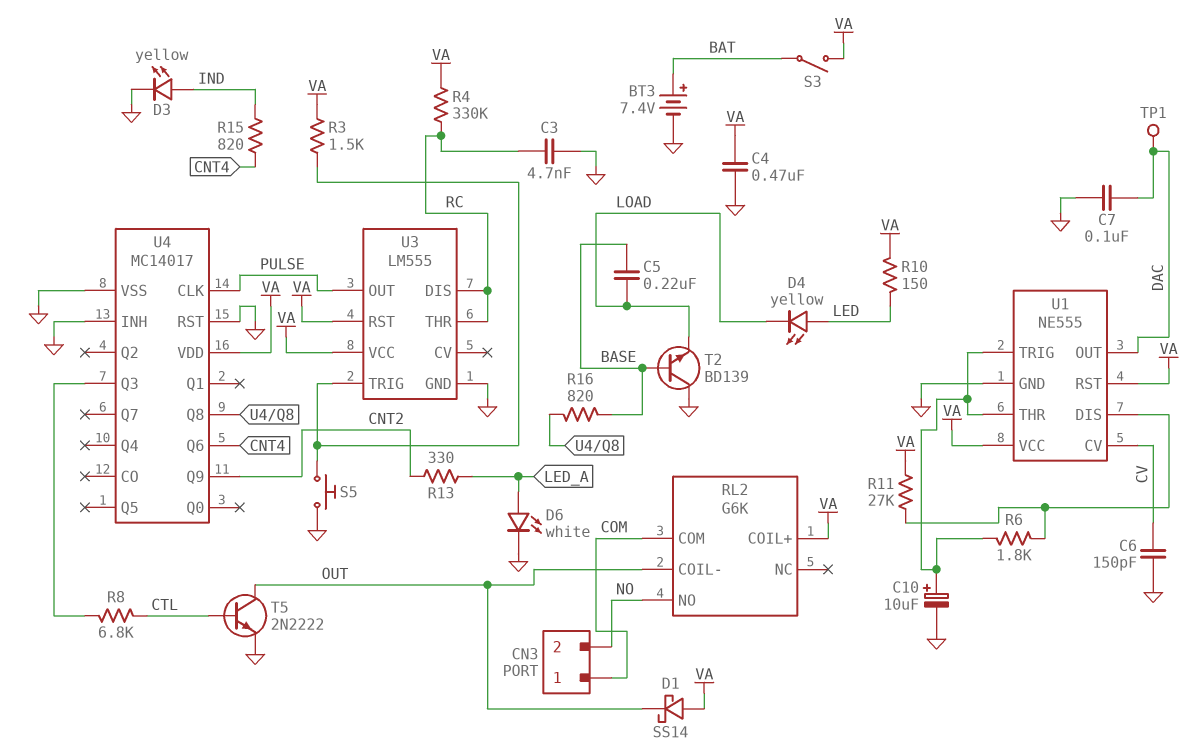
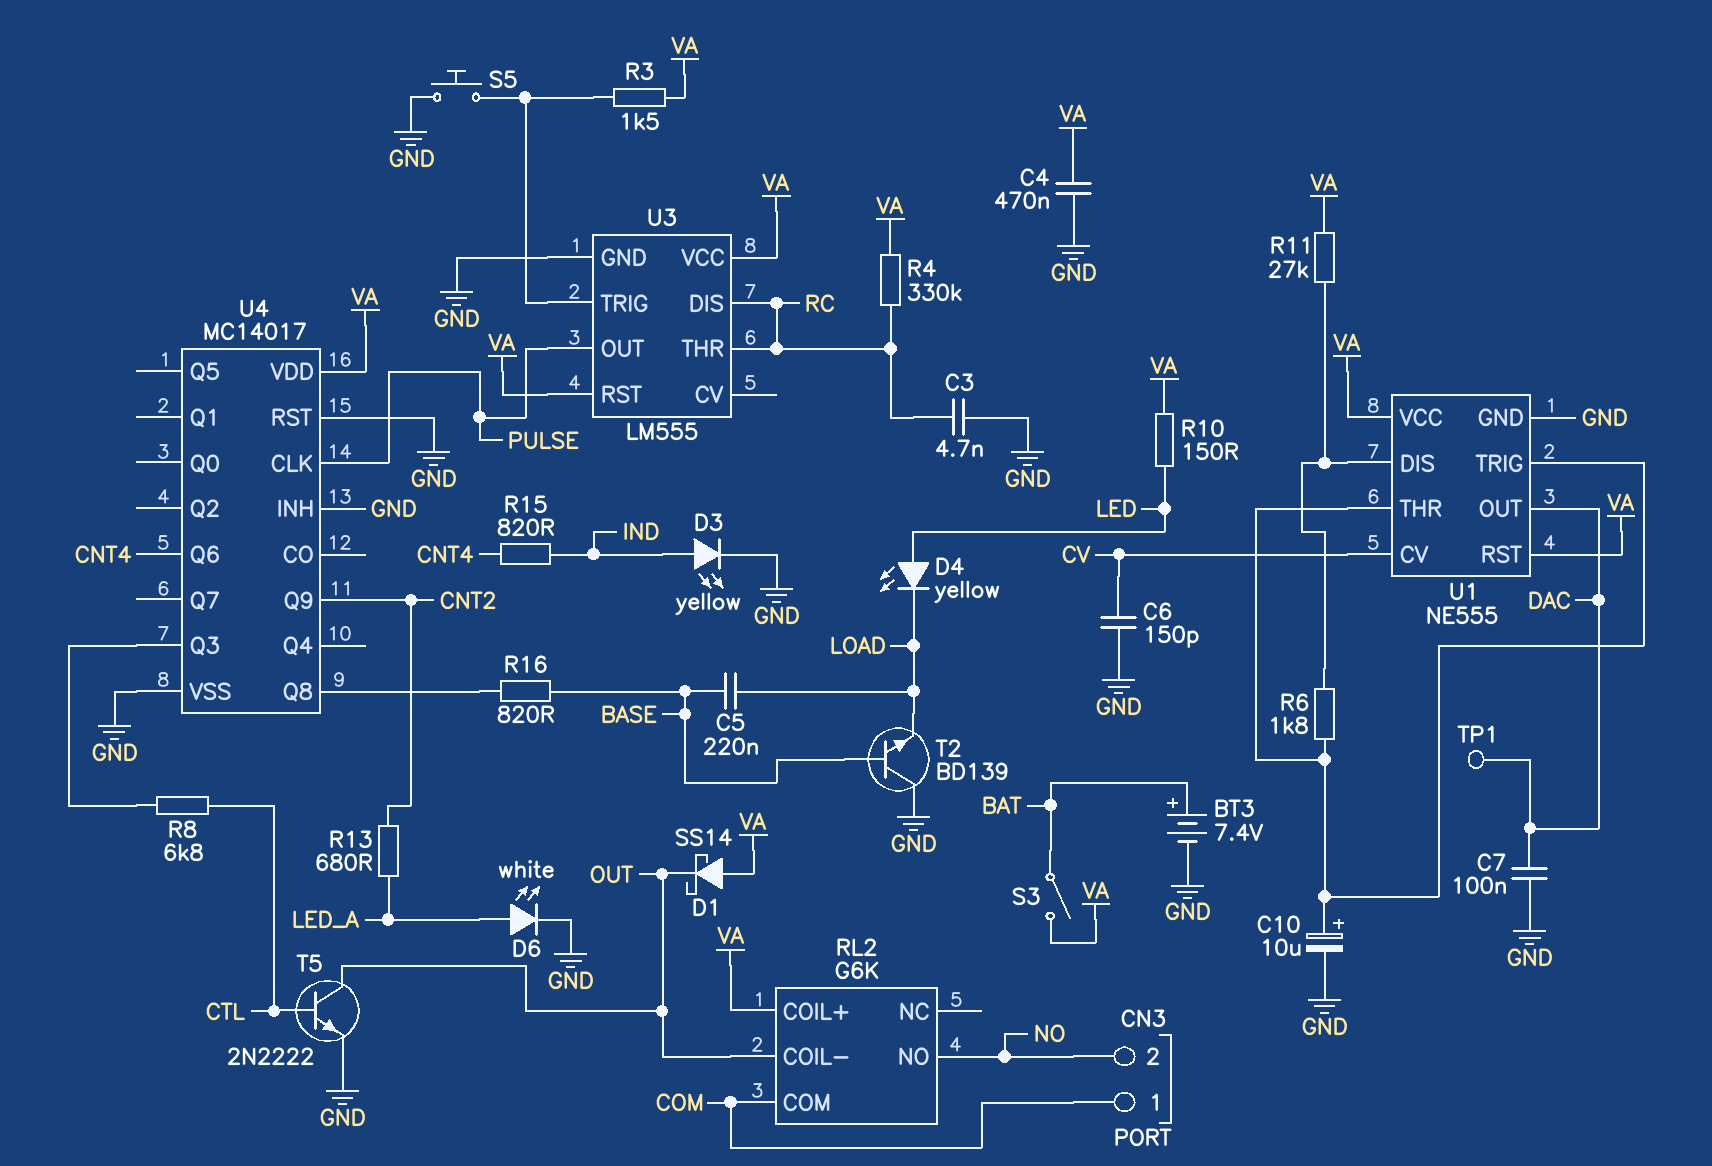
R13: 330 (CNT2, LED_A) -> 680 (CNT2, LED_A)

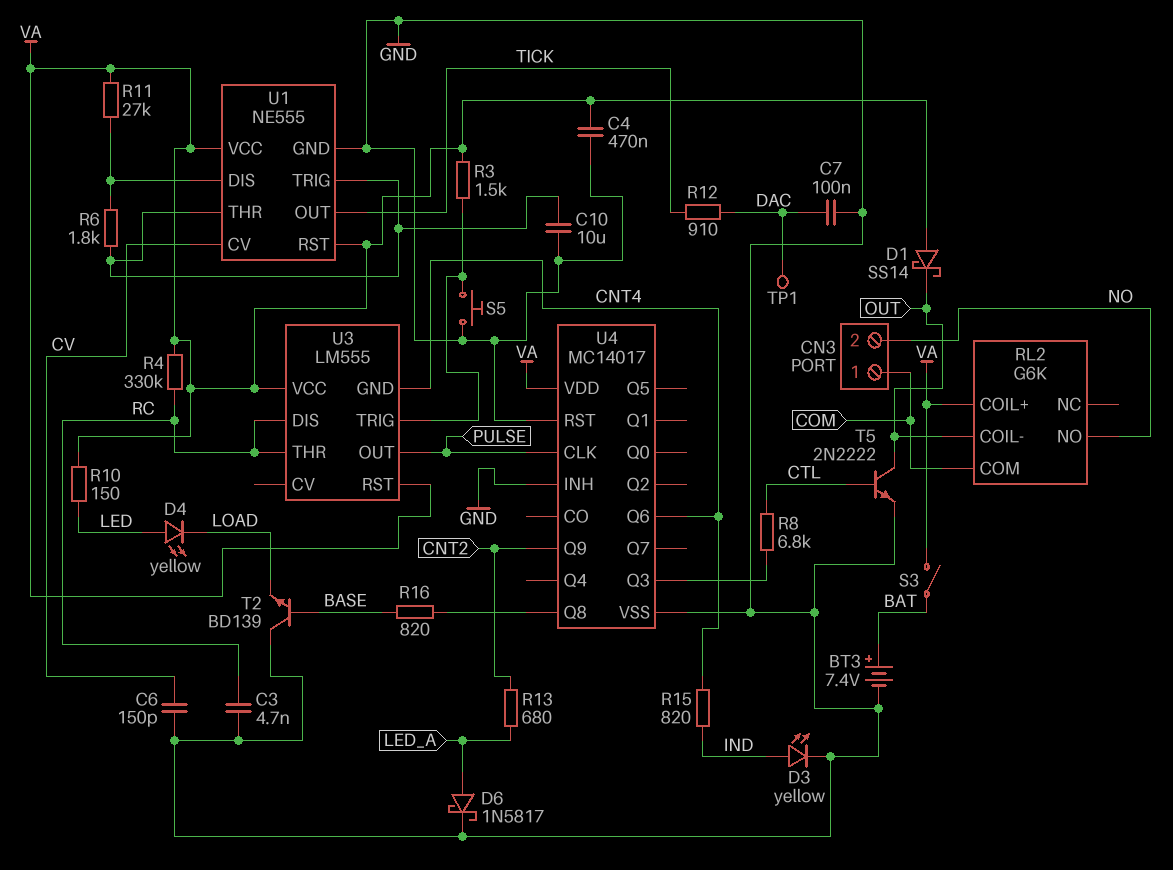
C5: 220nF (BASE, LOAD) -> none
C10: 10uF (plus U1/THR, minus GND) -> 10uF (GND, U1/THR)
D6: LED white (A LED_A, K GND) -> schottky 1N5817 (A LED_A, K GND)
R12: none -> 910 (DAC, TICK)
U1 pin OUT: DAC -> TICK
U3 pin GND: GND -> CNT4

